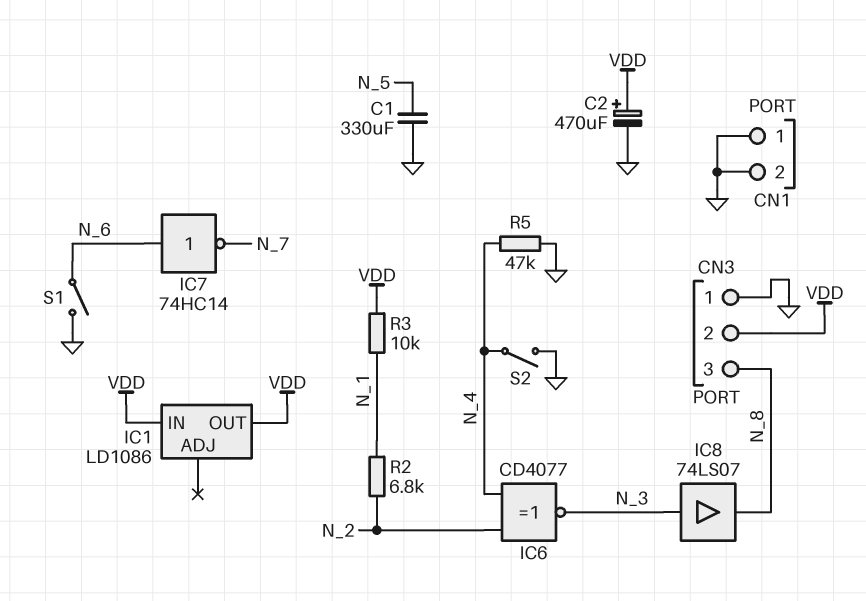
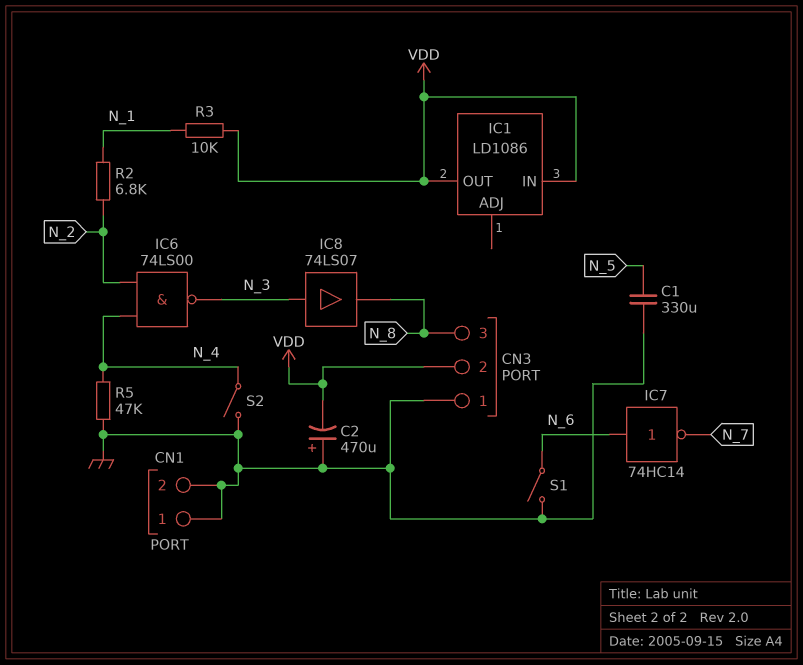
C2: 470uF (plus VDD, minus GND) -> 470uF (plus GND, minus VDD)
IC6: XNOR CD4077 (in N_2, in N_4, out N_3) -> NAND 74LS00 (in N_2, in N_4, out N_3)

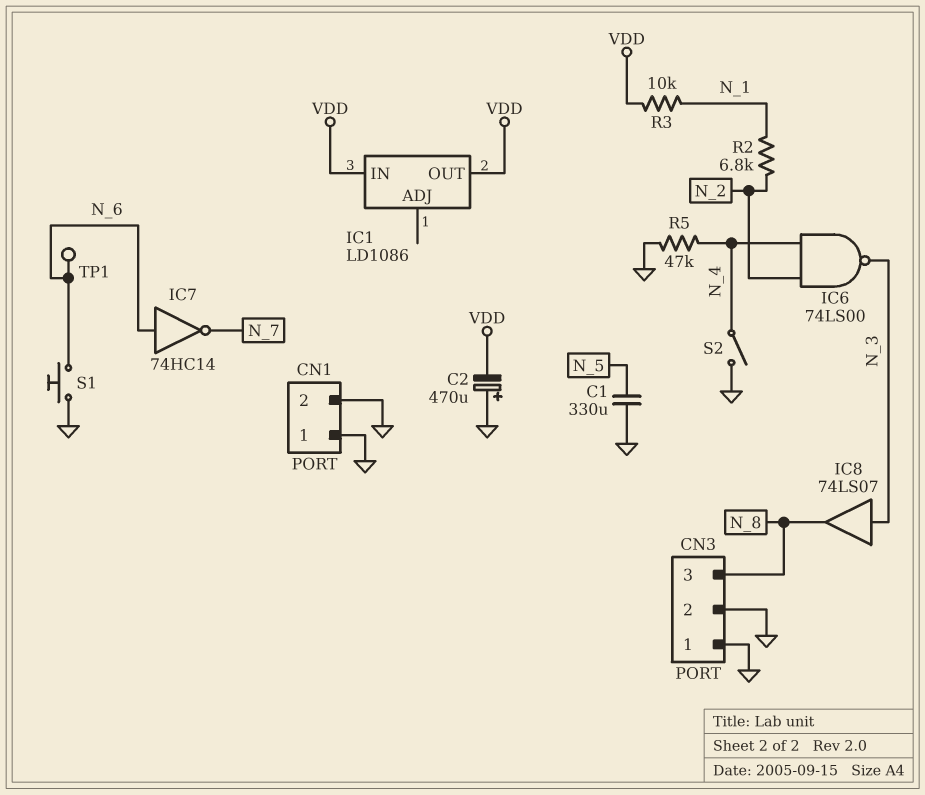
CN3 pin 2: VDD -> GND
S1: switch (GND, N_6) -> button (GND, N_6)
TP1: none -> test point (N_6)

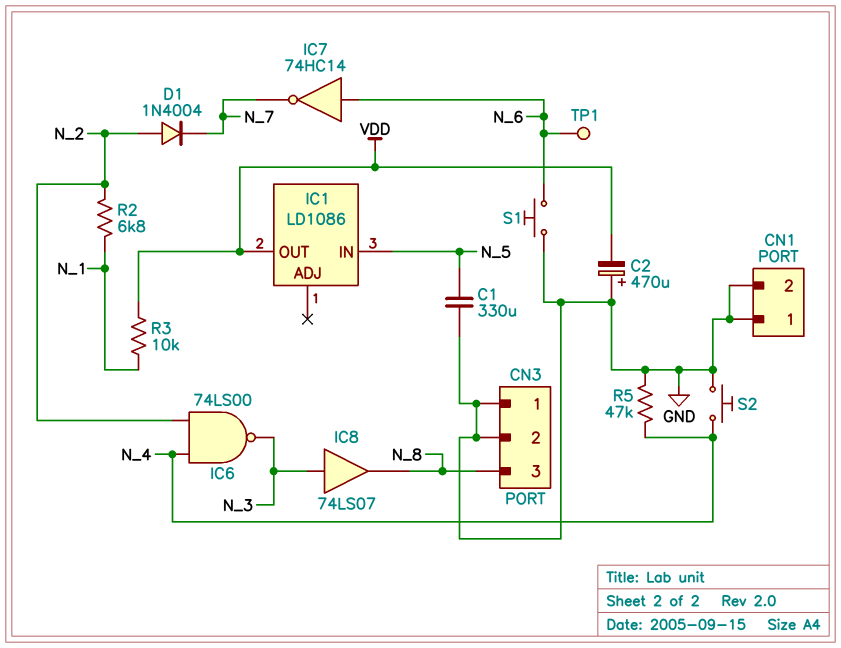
D1: none -> diode 1N4004 (A N_2, K N_7)
IC1 pin IN: VDD -> N_5
S2: switch (GND, N_4) -> button (GND, N_4)

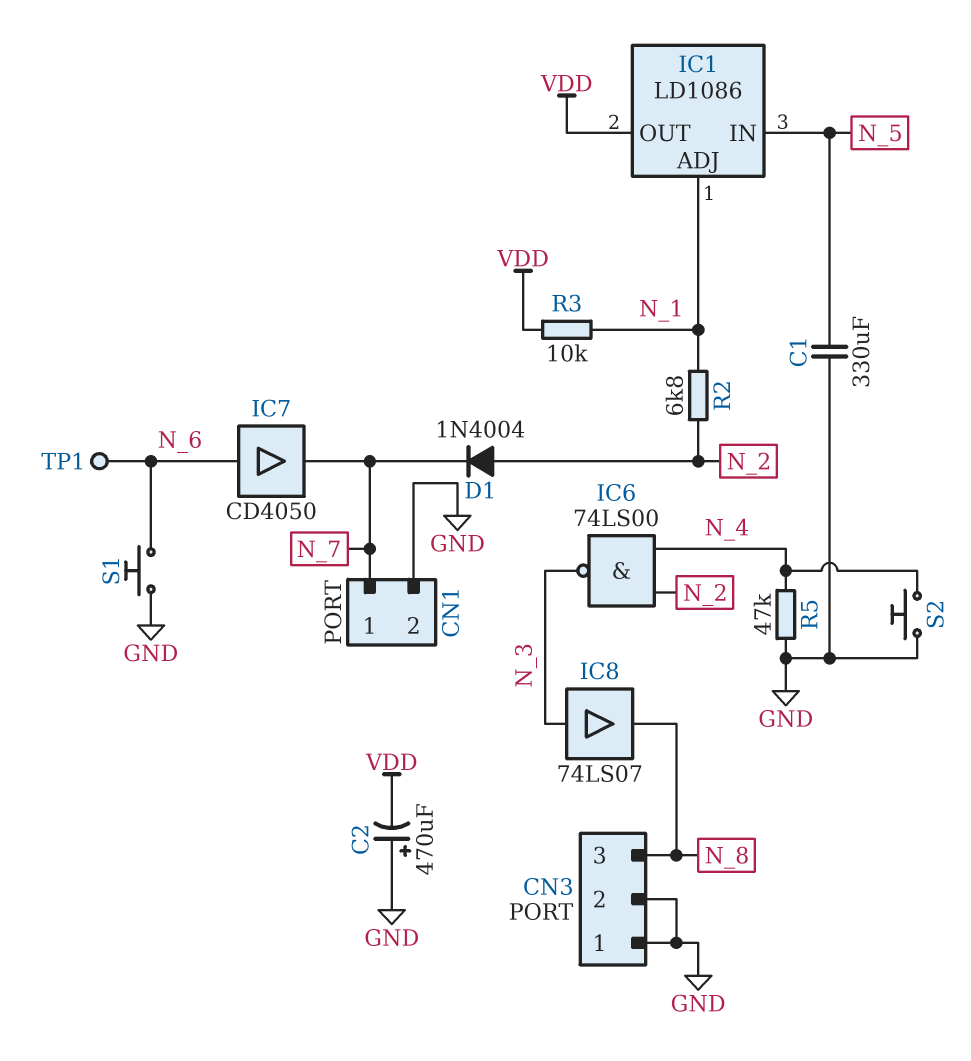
CN1 pin 1: GND -> N_7
IC1 pin ADJ: none -> N_1
IC7: NOT 74HC14 (in N_6, out N_7) -> buffer CD4050 (in N_6, out N_7)

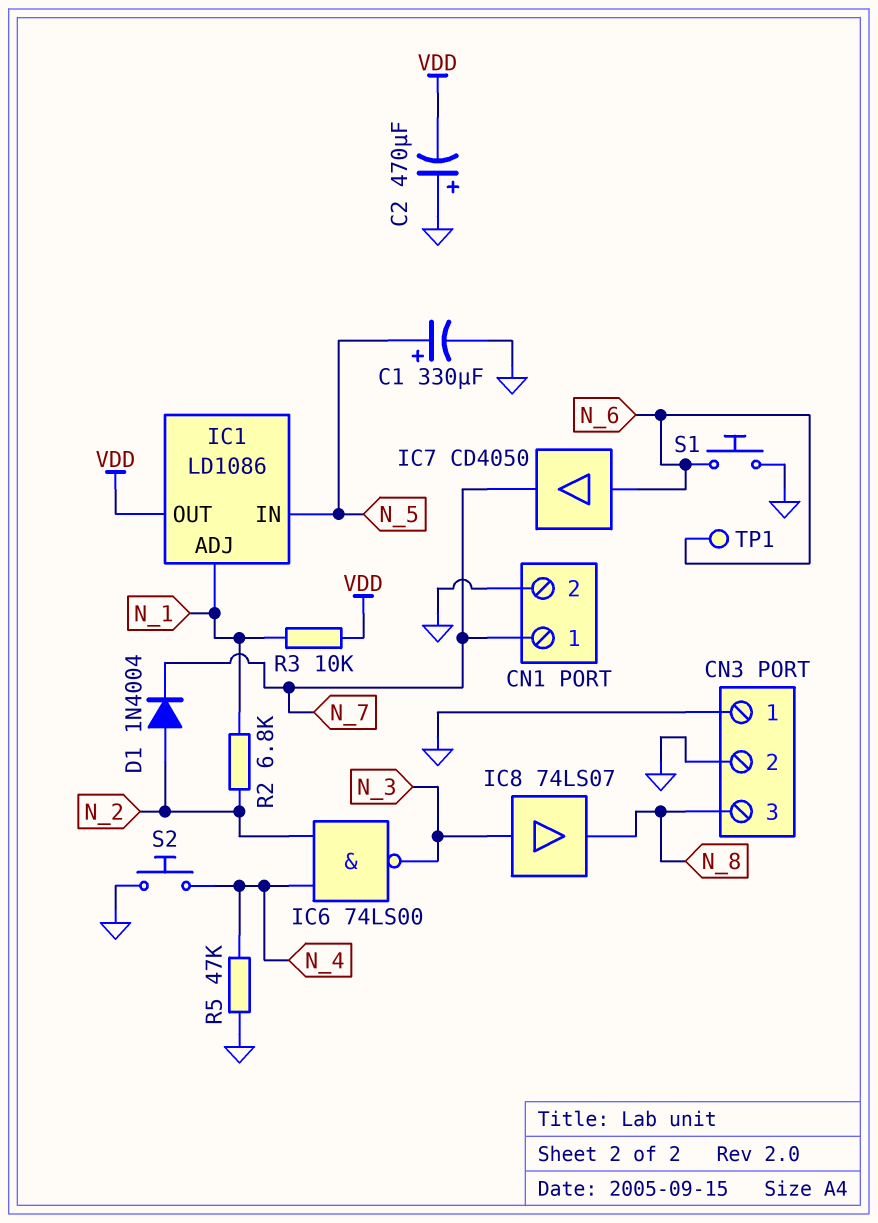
C1: 330uF (GND, N_5) -> 330uF (plus N_5, minus GND)

